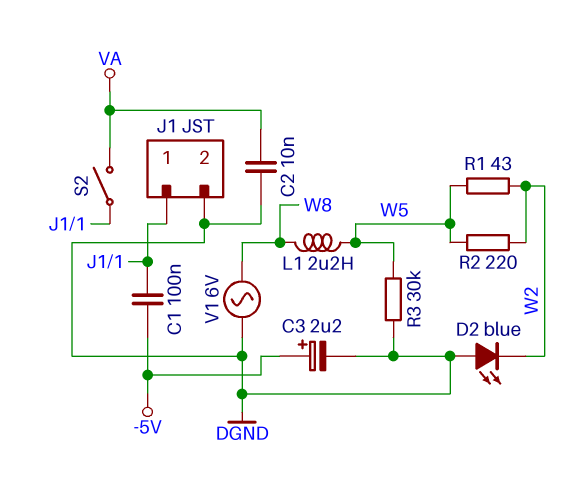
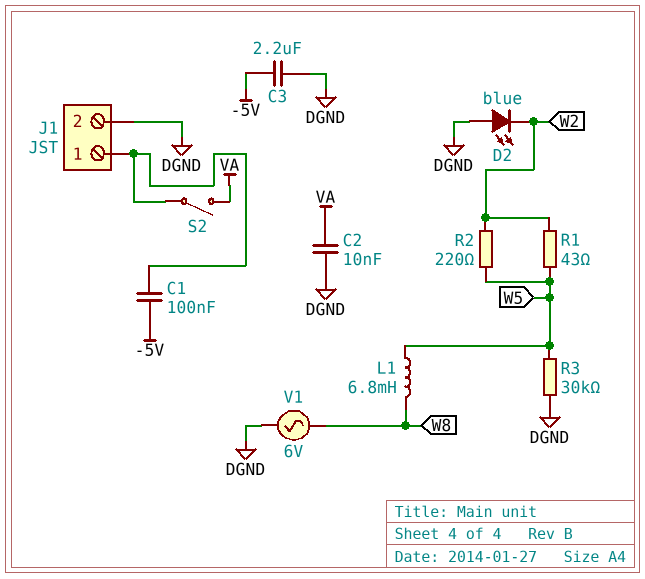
C3: 2.2uF (plus -5V, minus DGND) -> 2.2uF (-5V, DGND)
L1: 2.2uH (W5, W8) -> 6.8mH (W5, W8)

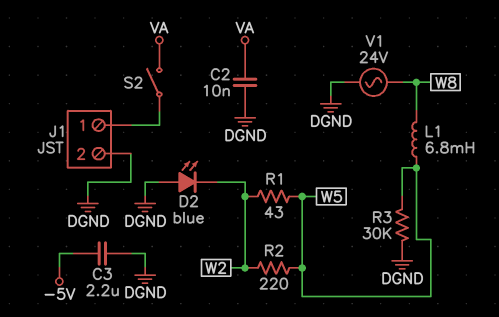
C1: 100nF (-5V, J1/1) -> none
V1: AC 6V (DGND, W8) -> AC 24V (DGND, W8)

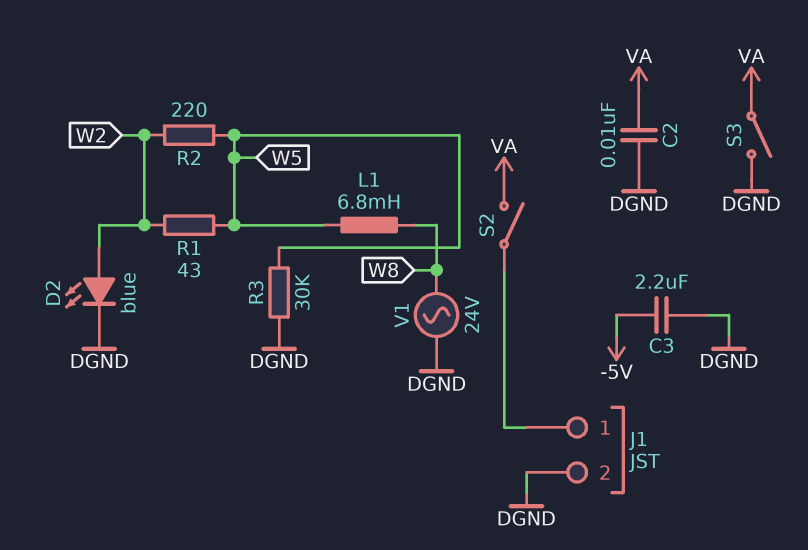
D2: LED blue (A DGND, K W2) -> LED blue (A W2, K DGND)
S3: none -> switch (DGND, VA)

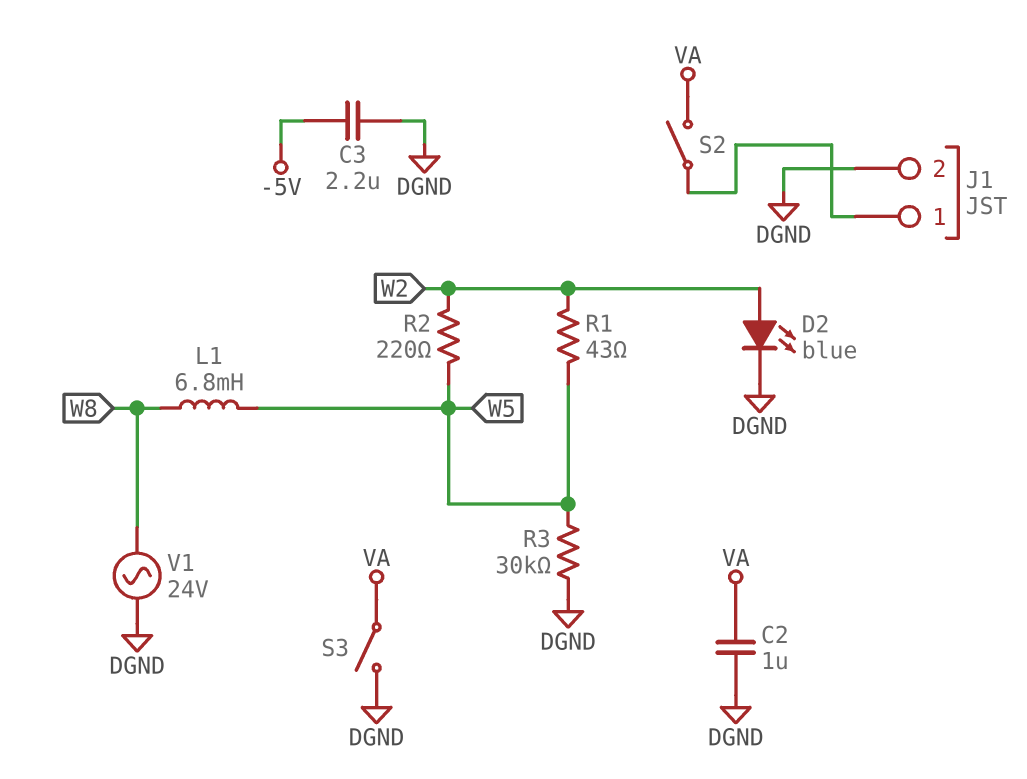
C2: 10nF (DGND, VA) -> 1uF (DGND, VA)

